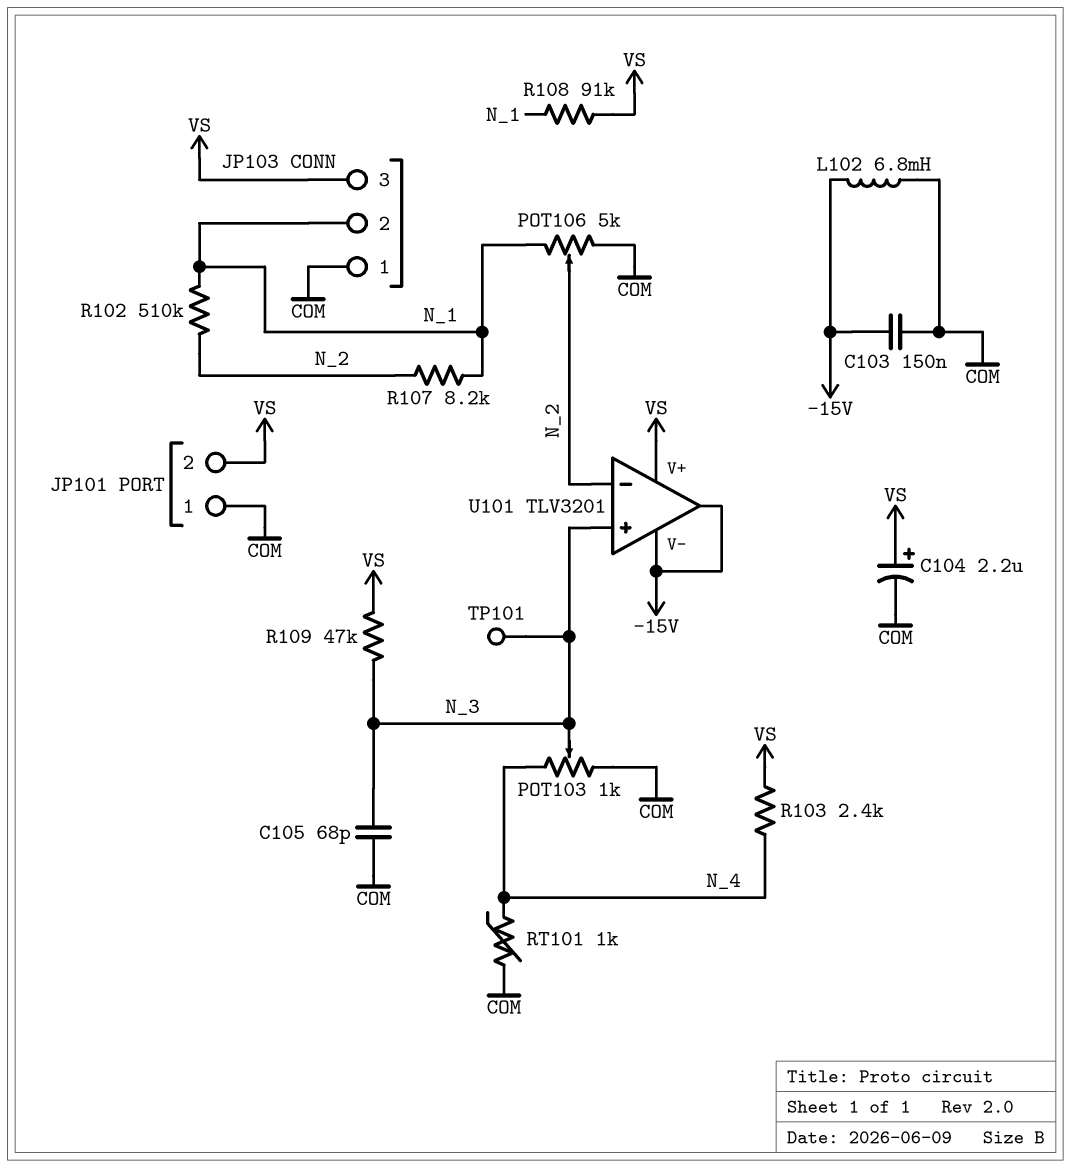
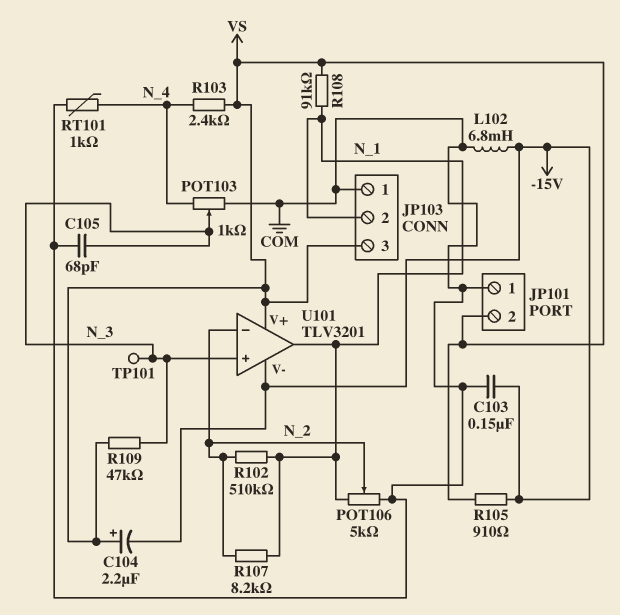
C104: 2.2uF (plus VS, minus COM) -> 2.2uF (plus VS, minus -15V)
R105: none -> 910 (-15V, VS)
U101 pin out: -15V -> N_1

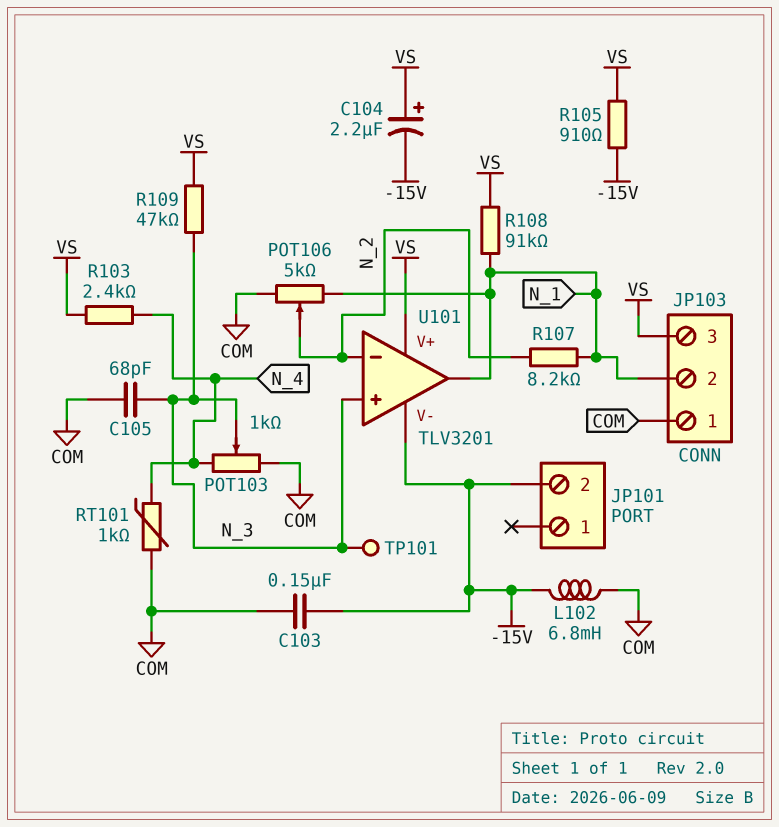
JP101 pin 1: COM -> none
JP101 pin 2: VS -> -15V
R102: 510k (N_1, N_2) -> none

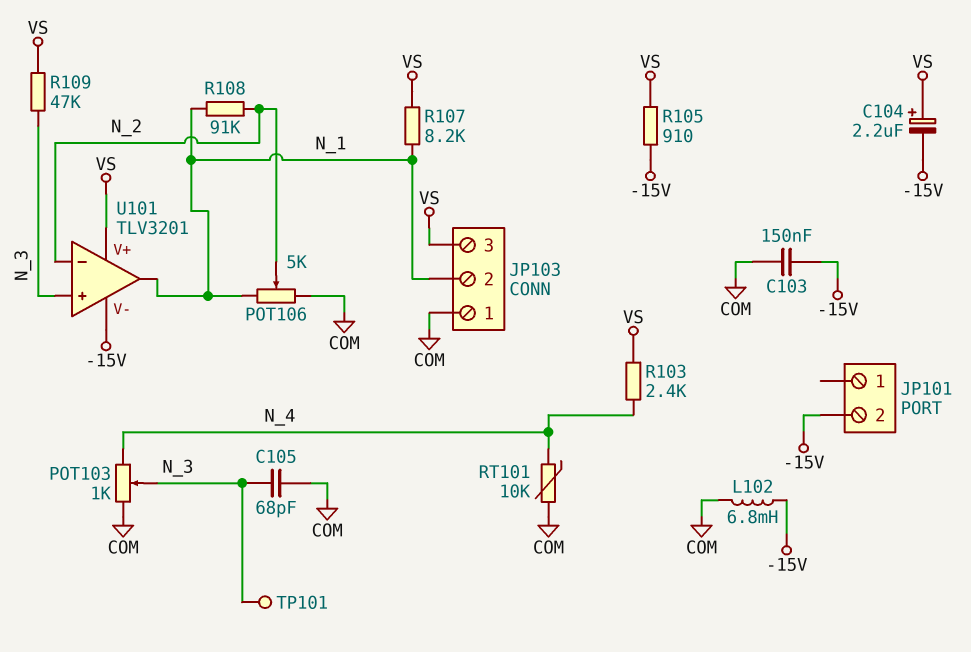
R107: 8.2k (N_1, N_2) -> 8.2k (N_1, VS)
R108: 91k (N_1, VS) -> 91k (N_1, N_2)
RT101: 1k (COM, N_4) -> 10k (COM, N_4)

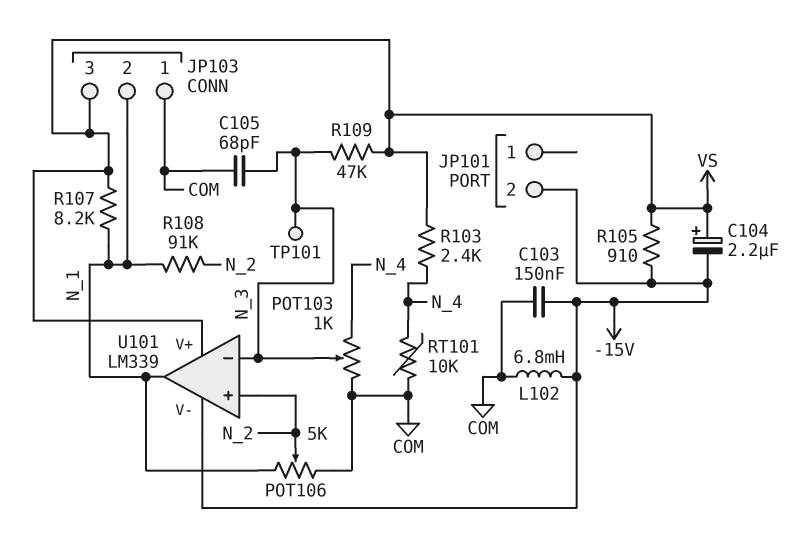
U101: TLV3201 -> LM339
U101 pin in+: N_3 -> N_2
U101 pin in-: N_2 -> N_3

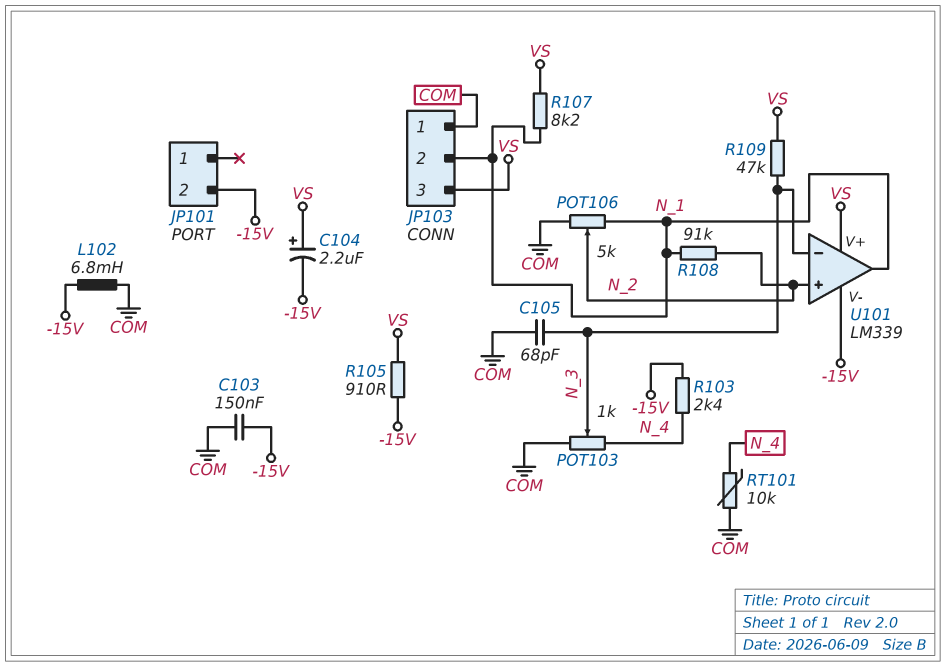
R103: 2.4k (N_4, VS) -> 2.4k (-15V, N_4)
TP101: test point (N_3) -> none

